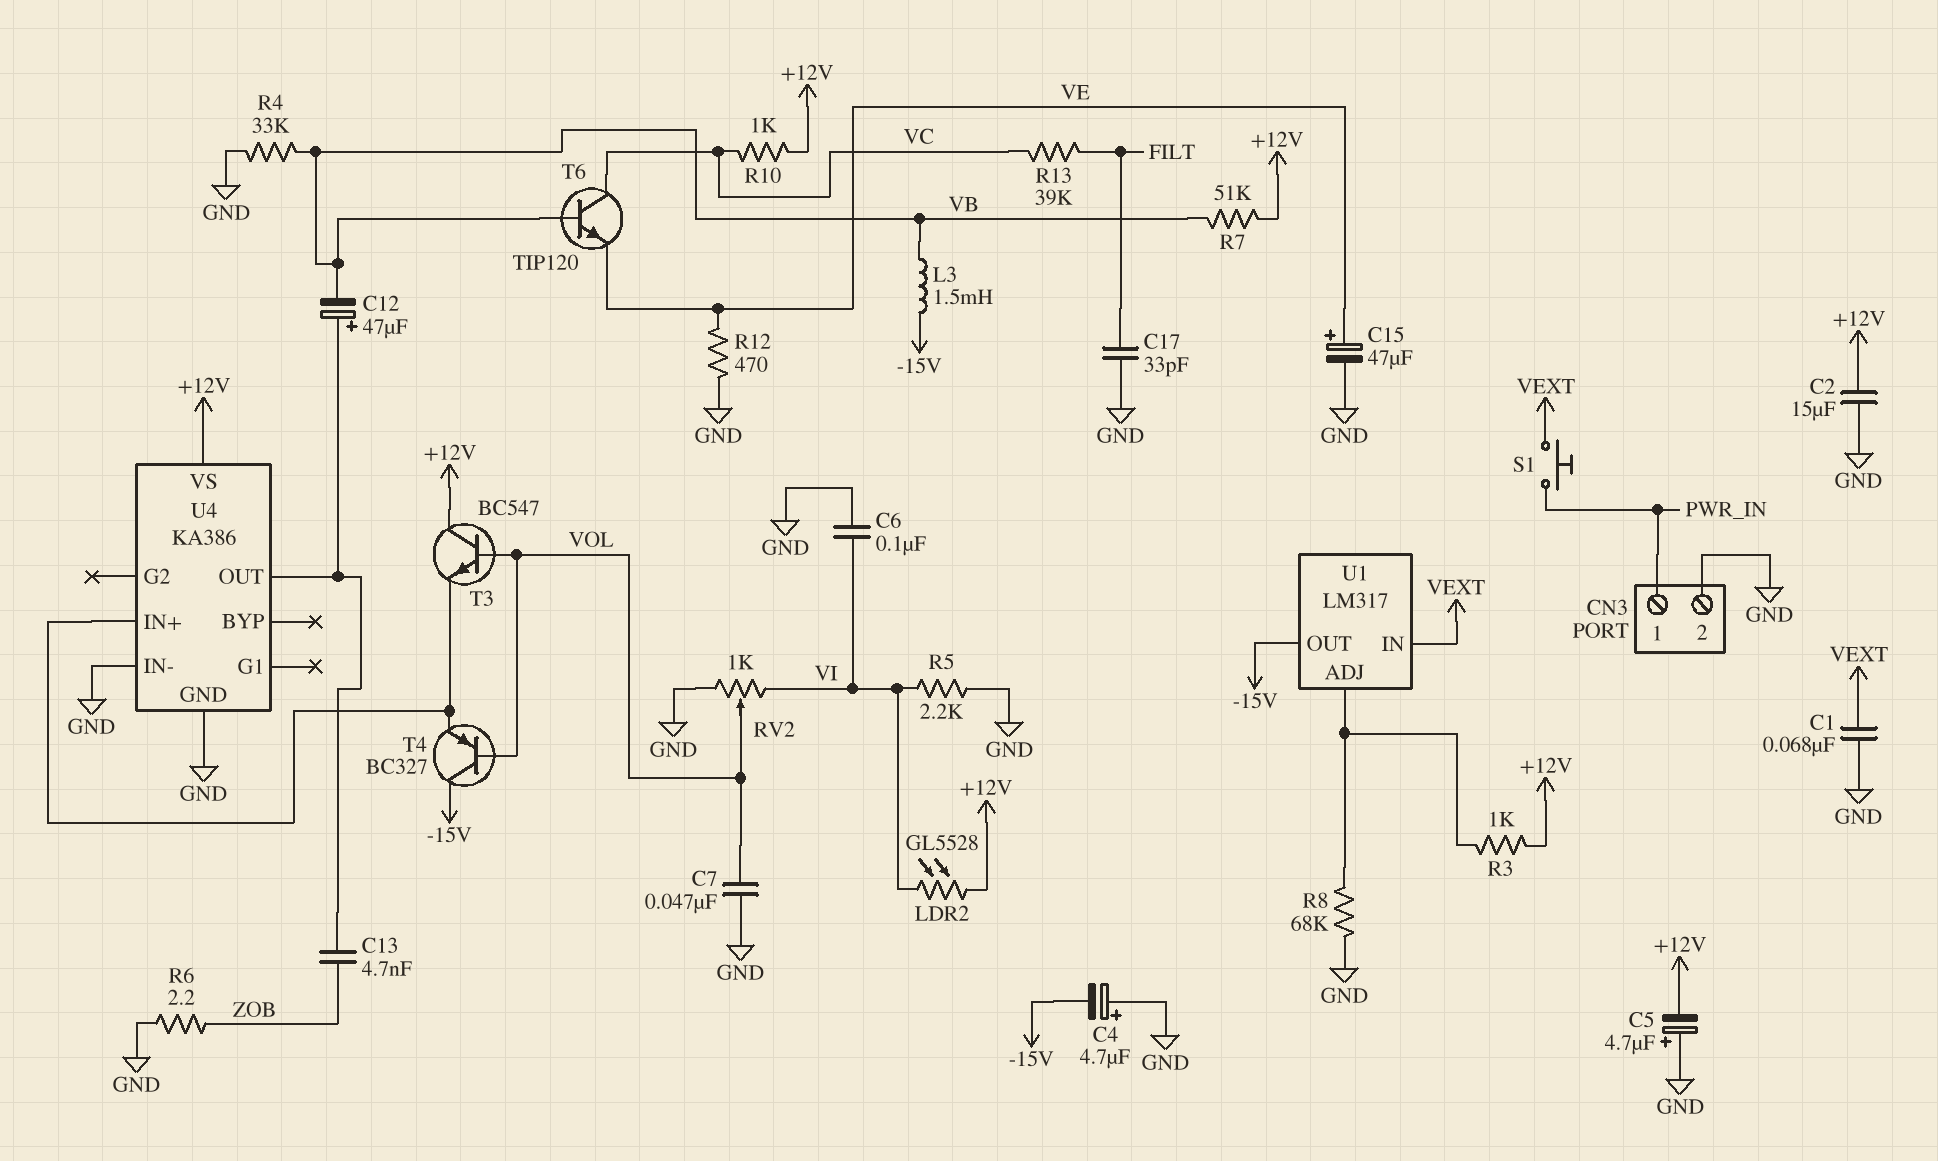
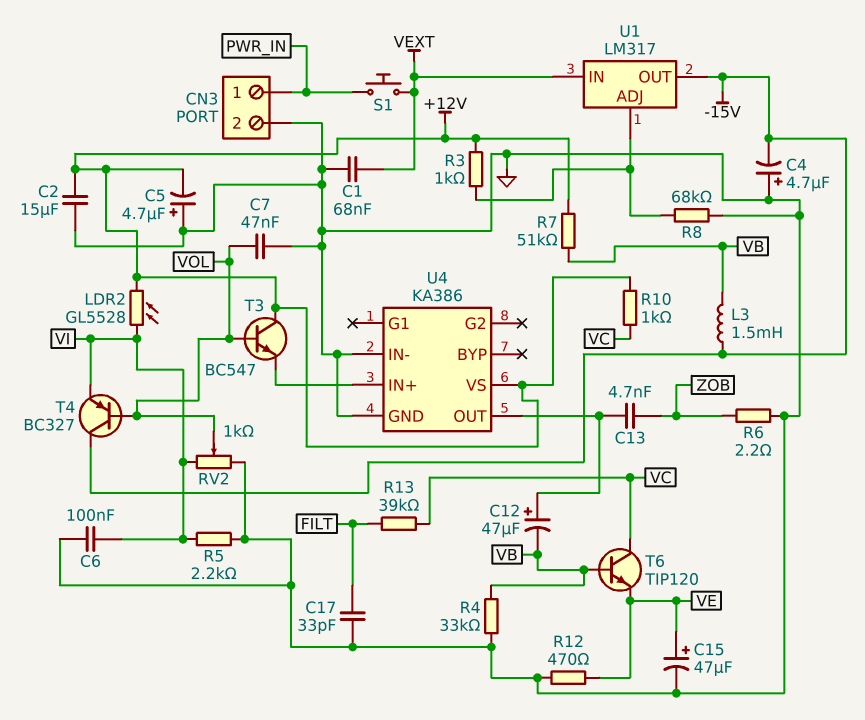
T4: PNP BC327 (B VOL, C -15V, E U4/IN+) -> PNP BC327 (B VOL, C -15V, E VI)

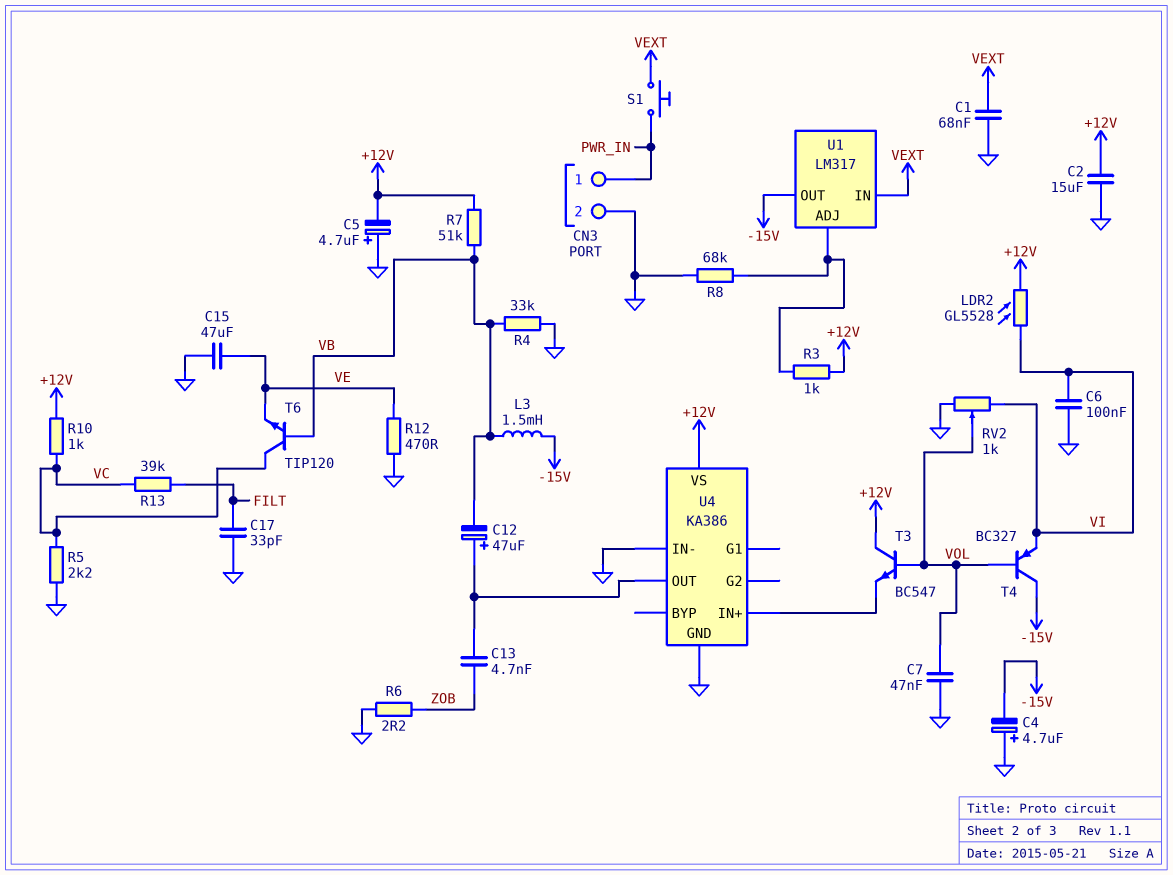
C15: 47uF (plus VE, minus GND) -> 47uF (GND, VE)
R5: 2.2k (GND, VI) -> 2.2k (GND, VC)

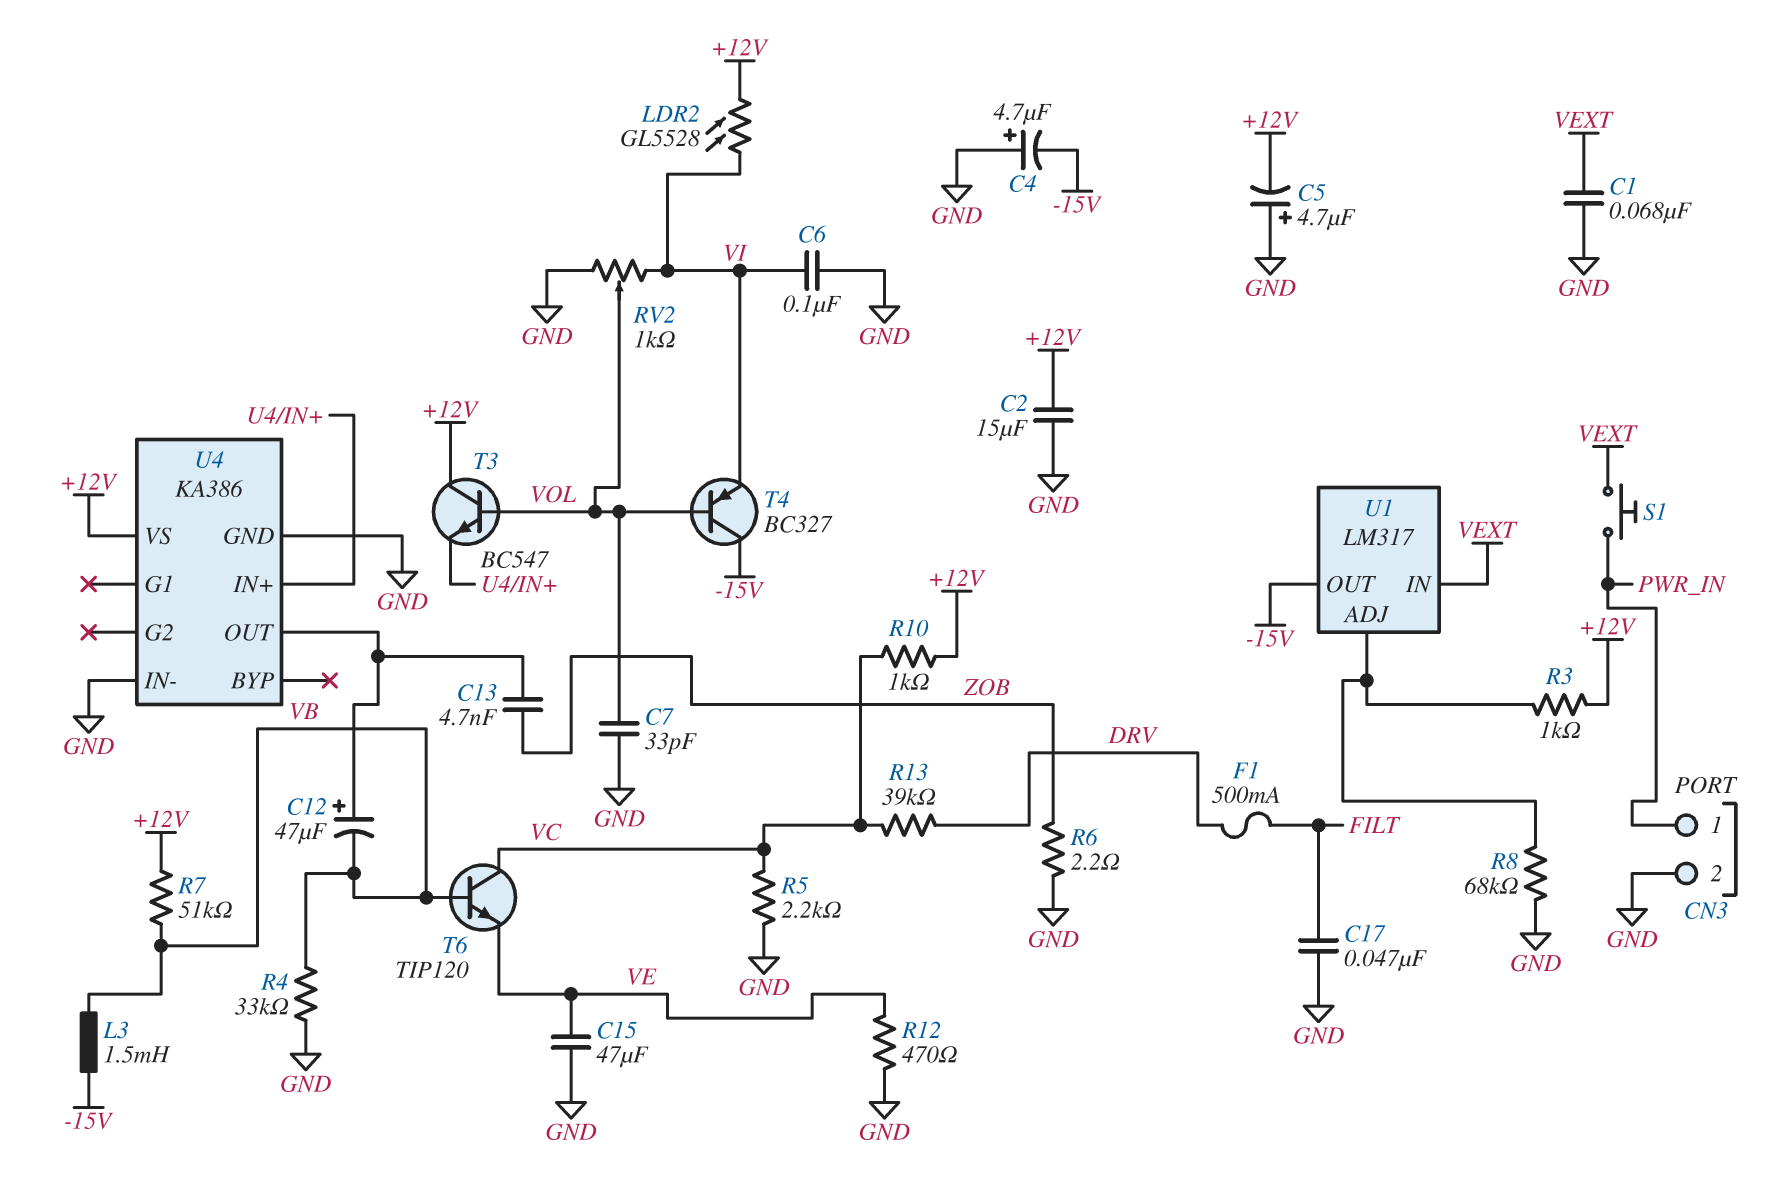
C7: 47nF (GND, VOL) -> 33pF (GND, VOL)
C17: 33pF (FILT, GND) -> 47nF (FILT, GND)
F1: none -> 500mA (DRV, FILT)
R13: 39k (FILT, VC) -> 39k (DRV, VC)

